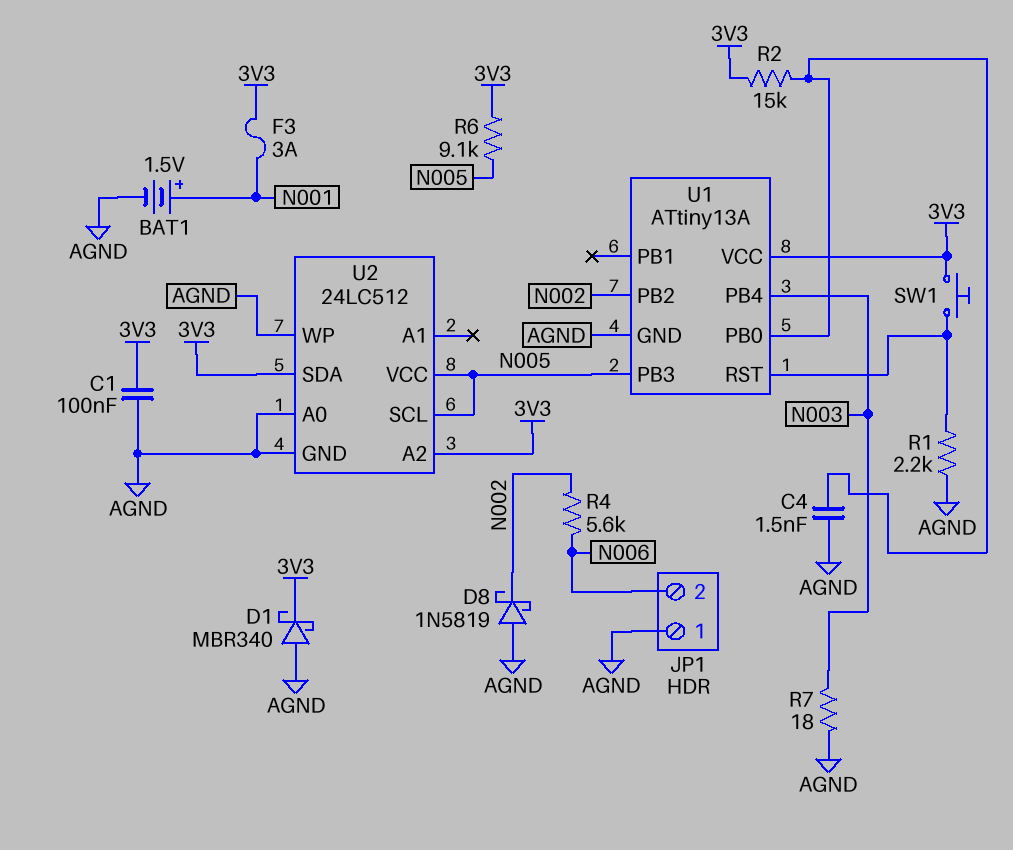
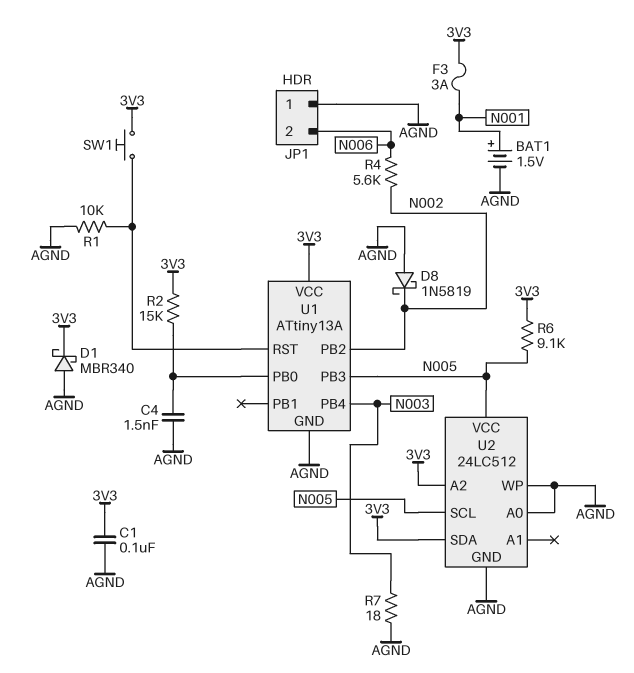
R1: 2.2k (AGND, U1/RST) -> 10k (AGND, U1/RST)

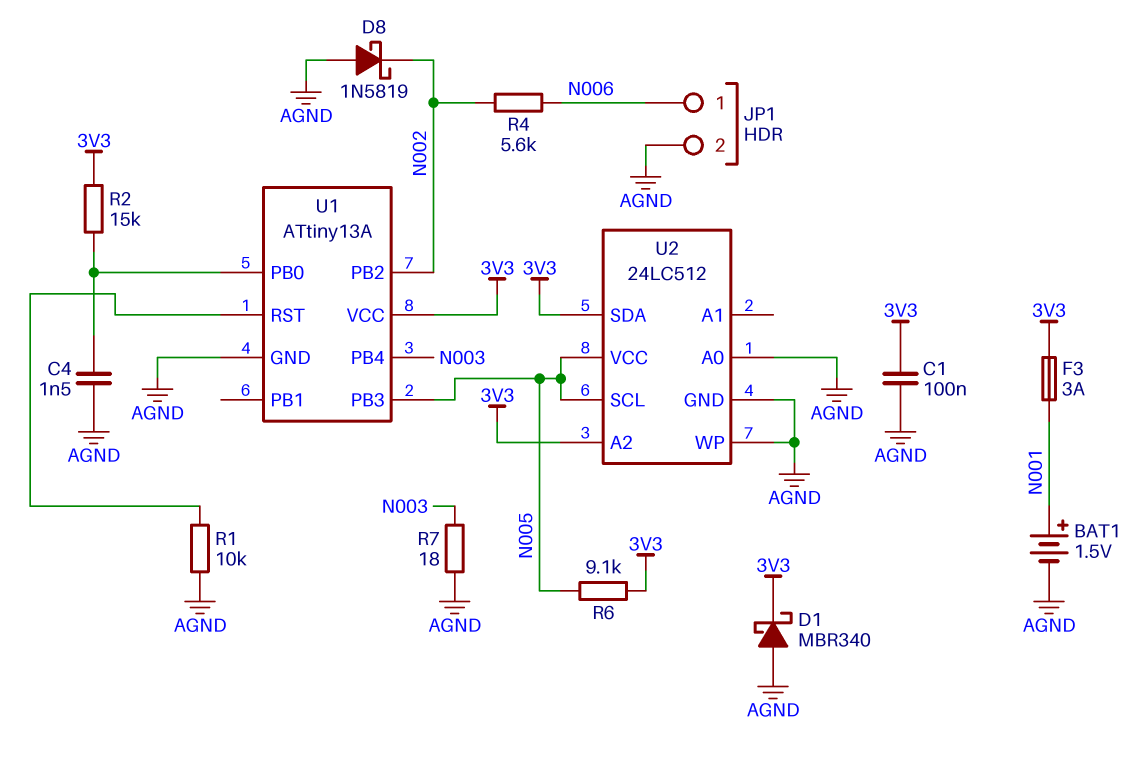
JP1 pin 1: AGND -> N006
JP1 pin 2: N006 -> AGND
SW1: button (3V3, U1/RST) -> none

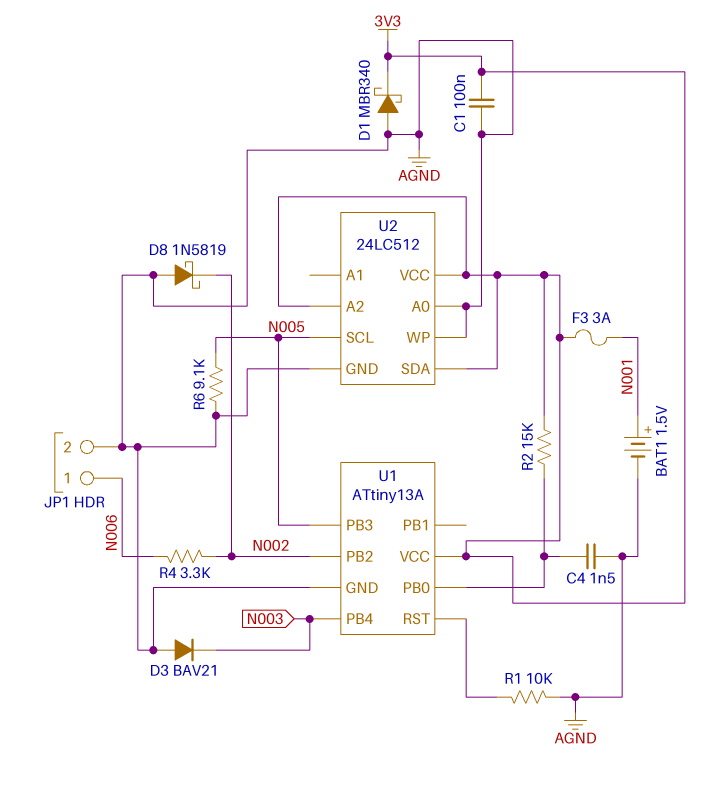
D3: none -> diode BAV21 (A AGND, K N003)
R4: 5.6k (N002, N006) -> 3.3k (N002, N006)
R6: 9.1k (3V3, N005) -> 9.1k (AGND, N005)
R7: 18 (AGND, N003) -> none
U2 pin VCC: N005 -> 3V3

